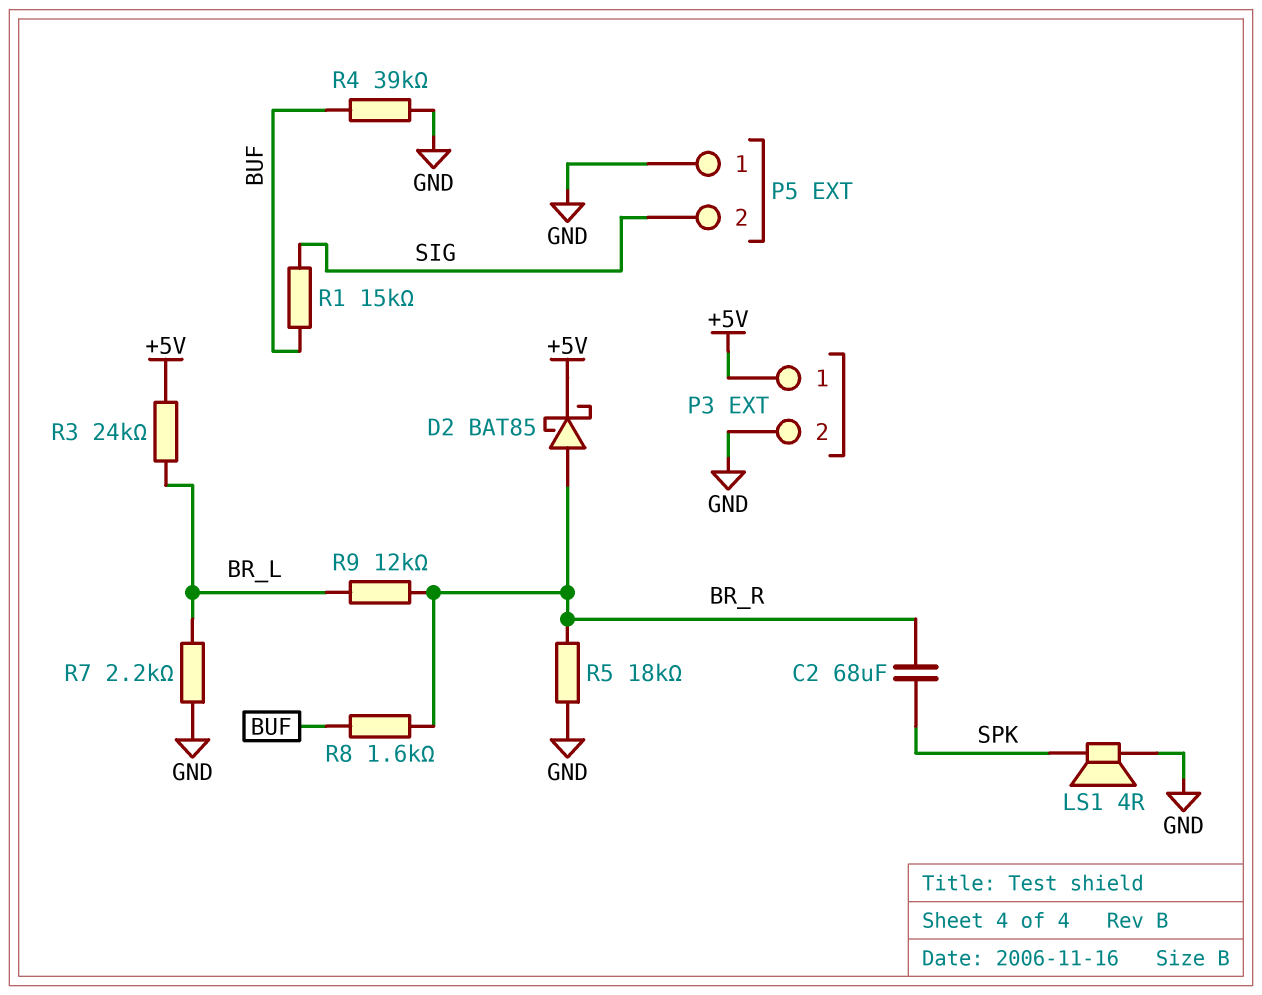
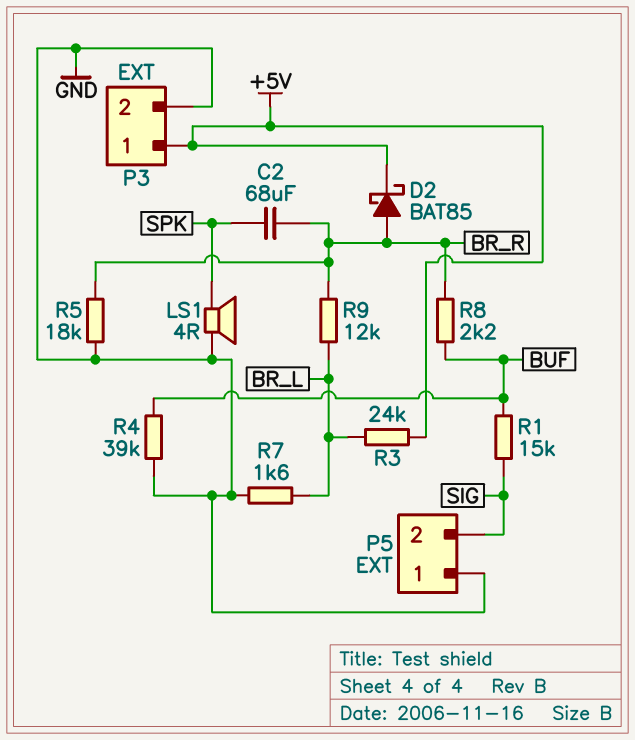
R7: 2.2k (BR_L, GND) -> 1.6k (BR_L, GND)
R8: 1.6k (BR_R, BUF) -> 2.2k (BR_R, BUF)

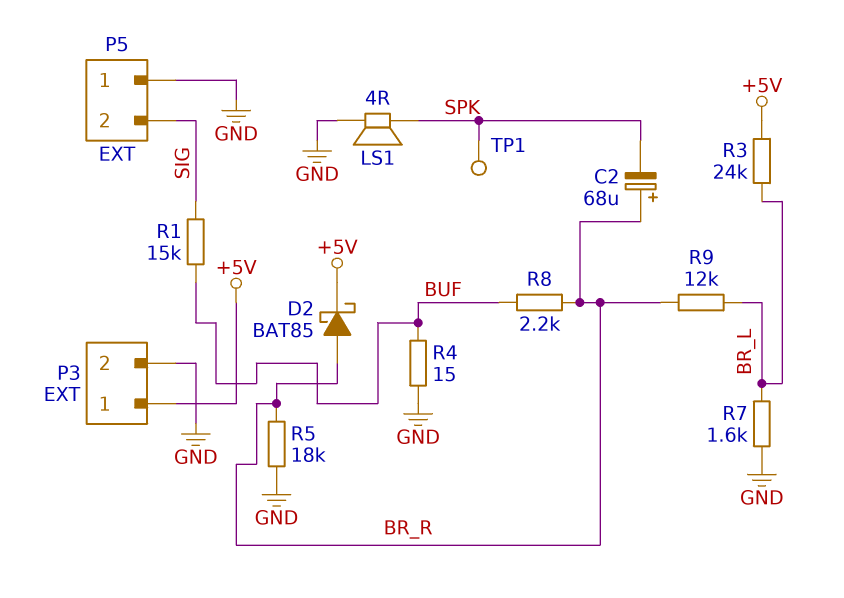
C2: 68uF (BR_R, SPK) -> 68uF (plus BR_R, minus SPK)
R4: 39k (BUF, GND) -> 15 (BUF, GND)
TP1: none -> test point (SPK)

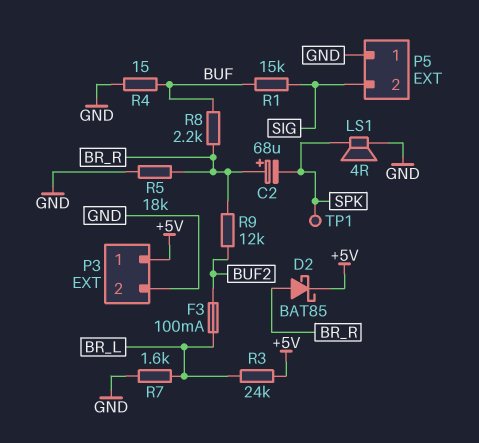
F3: none -> 100mA (BR_L, BUF2)
R9: 12k (BR_L, BR_R) -> 12k (BR_R, BUF2)

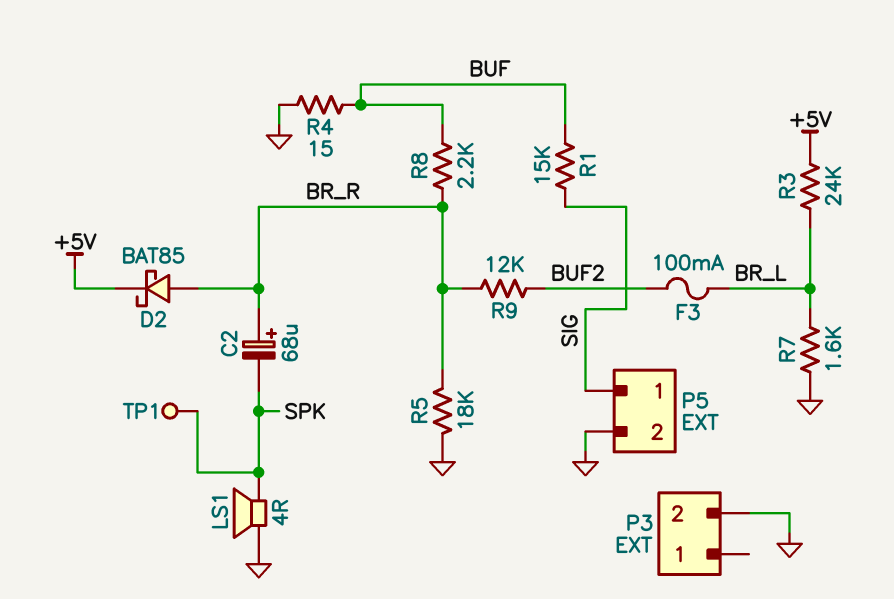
P3 pin 1: +5V -> none
P5 pin 1: GND -> SIG
P5 pin 2: SIG -> GND

